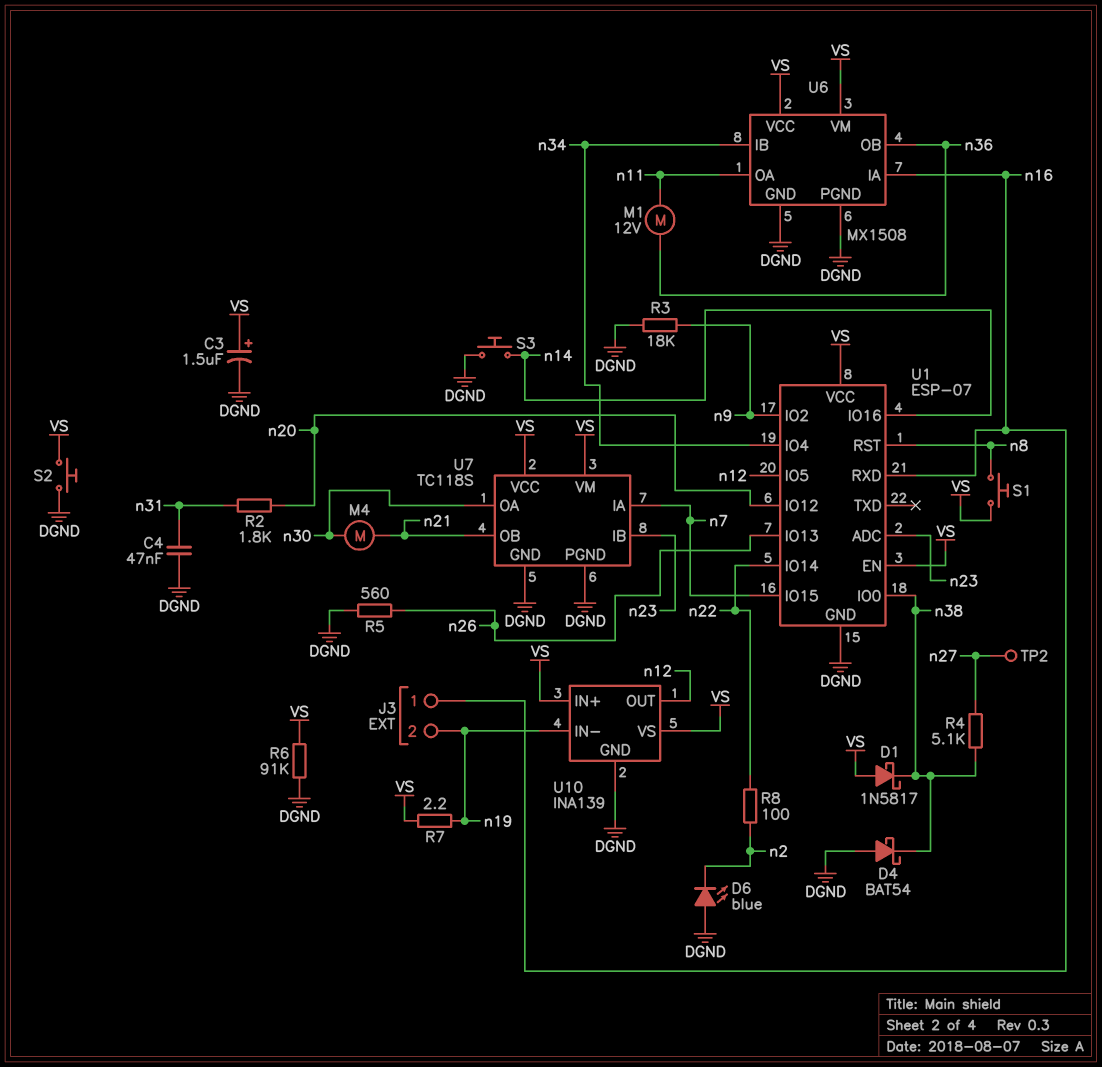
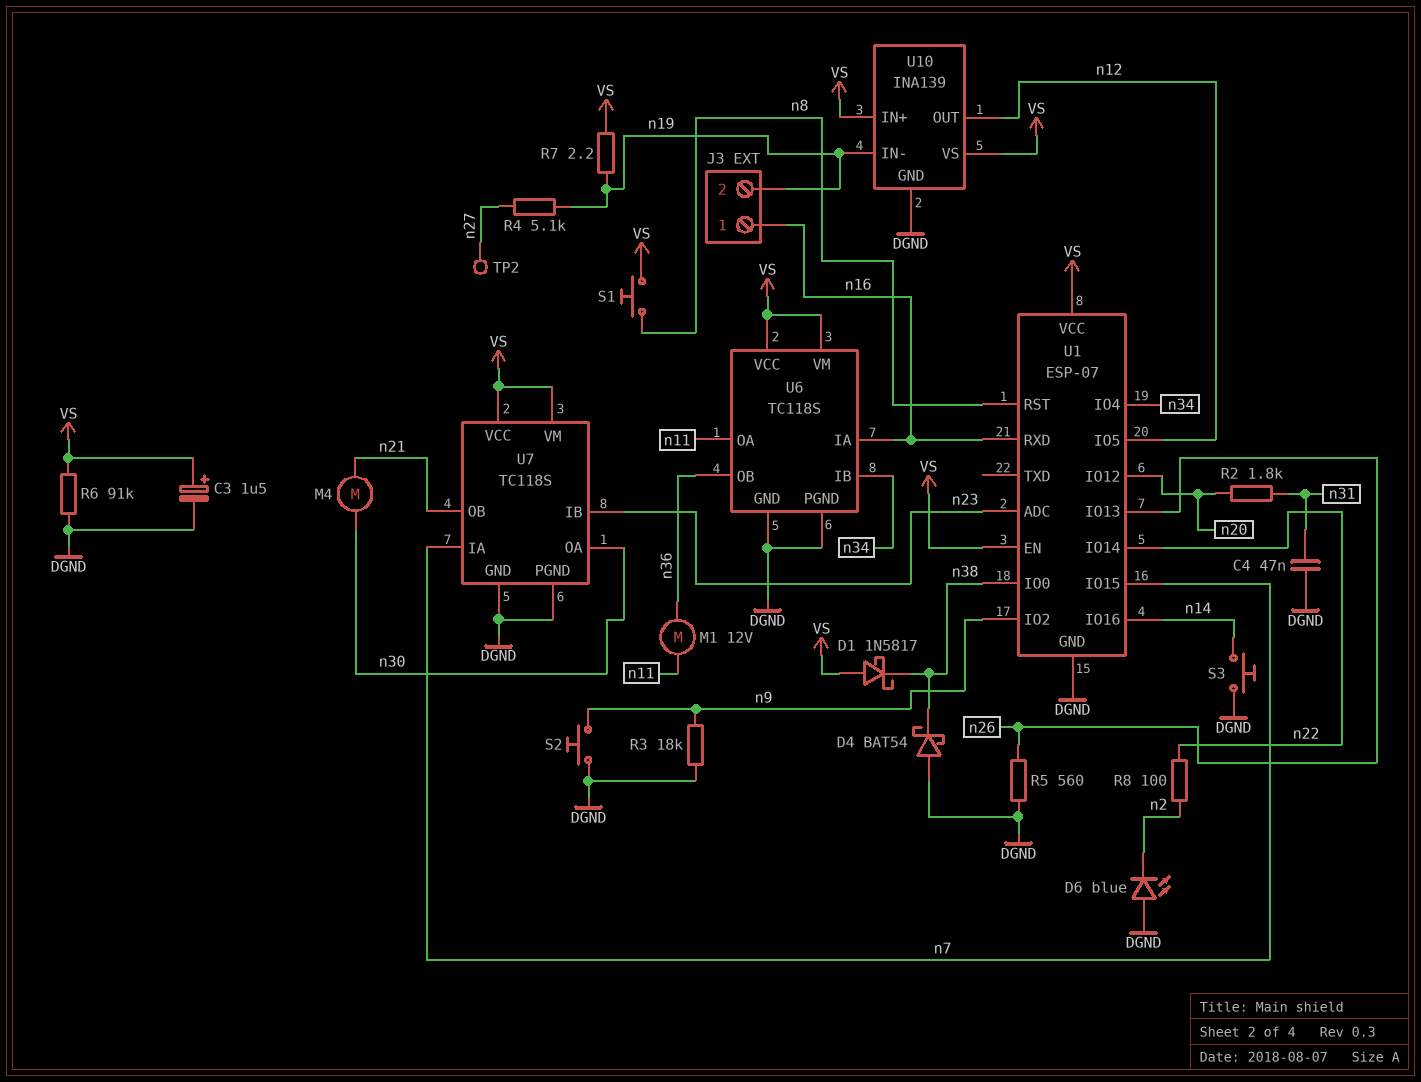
R4: 5.1k (n27, n38) -> 5.1k (n19, n27)
S2: button (DGND, VS) -> button (DGND, n9)
U6: MX1508 -> TC118S

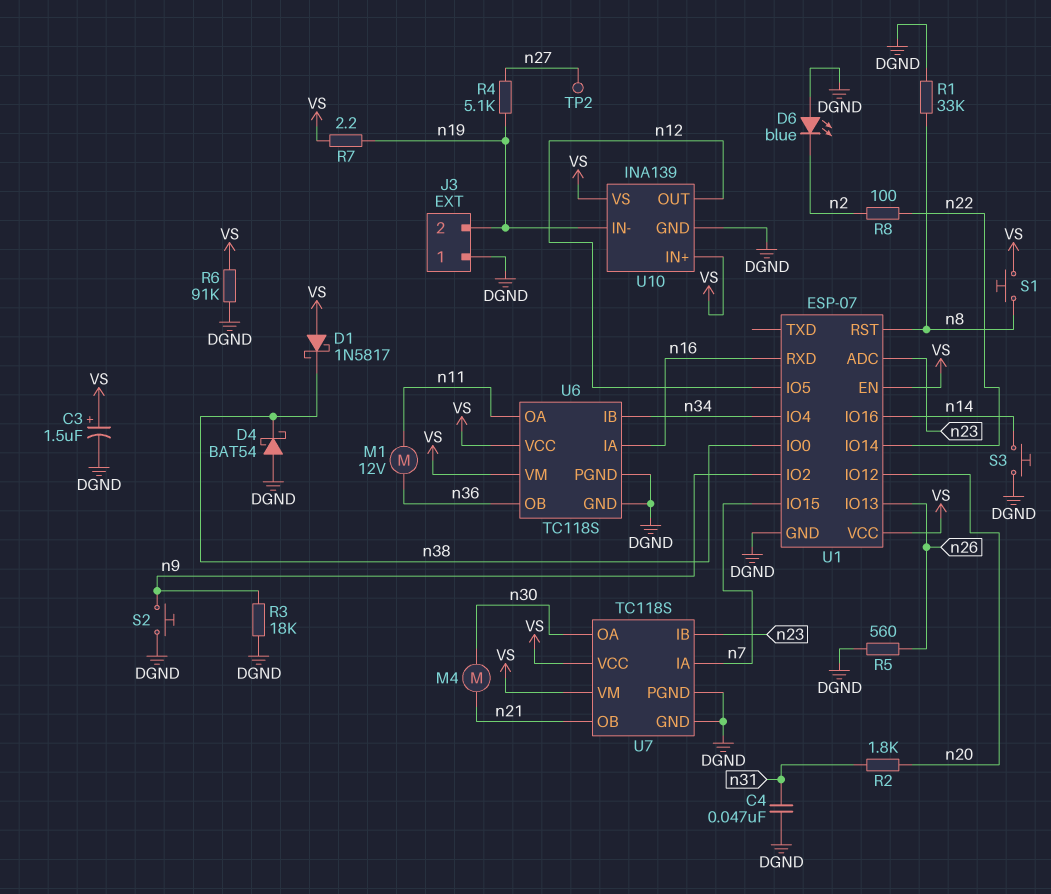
J3 pin 1: n16 -> DGND
R1: none -> 33k (DGND, n8)

